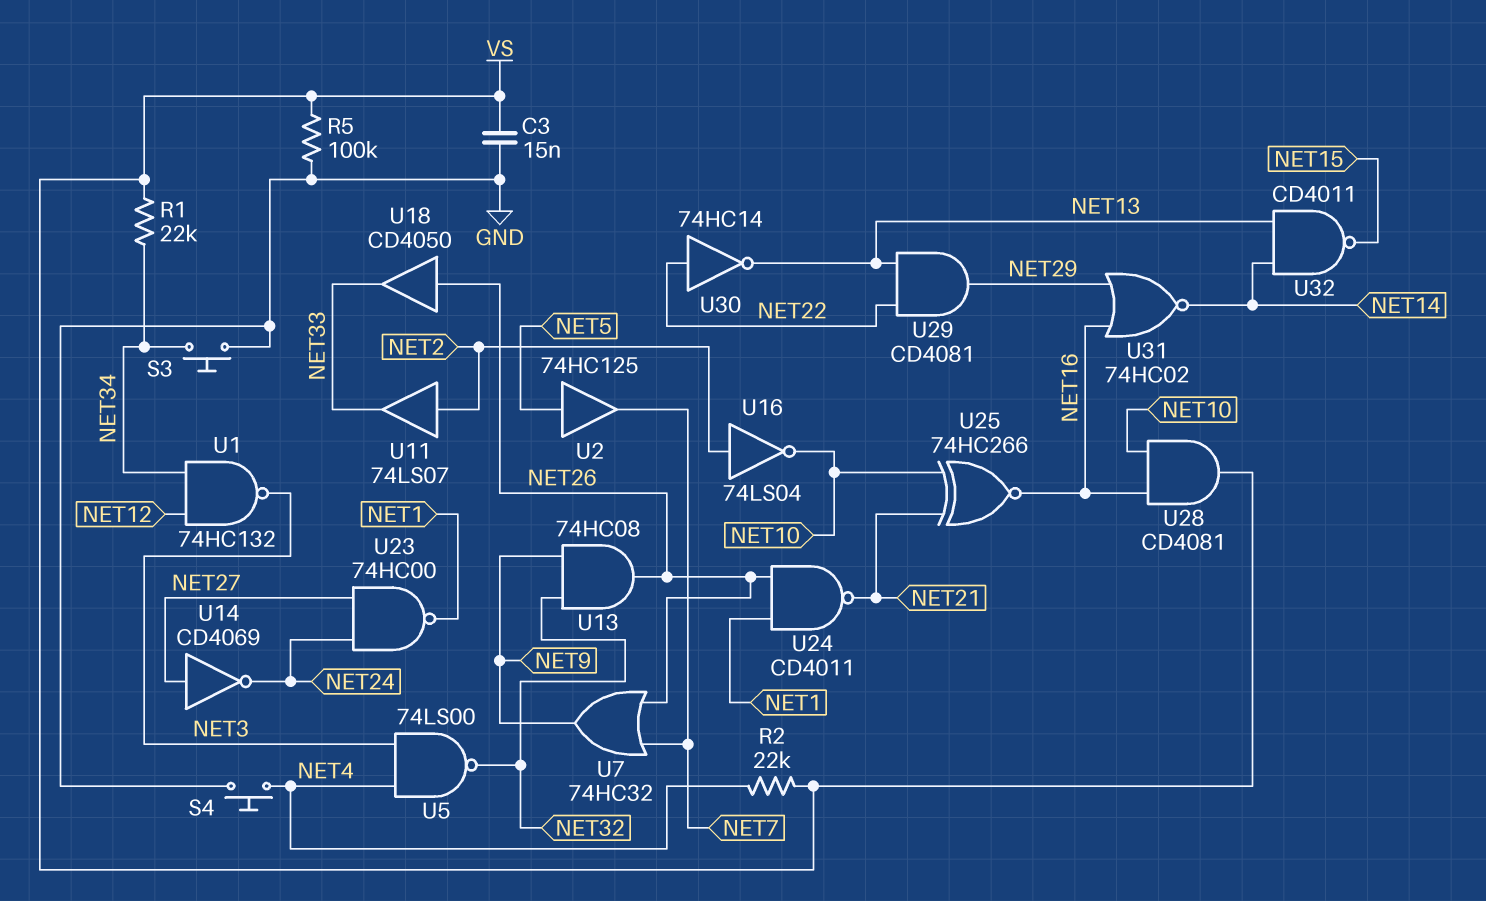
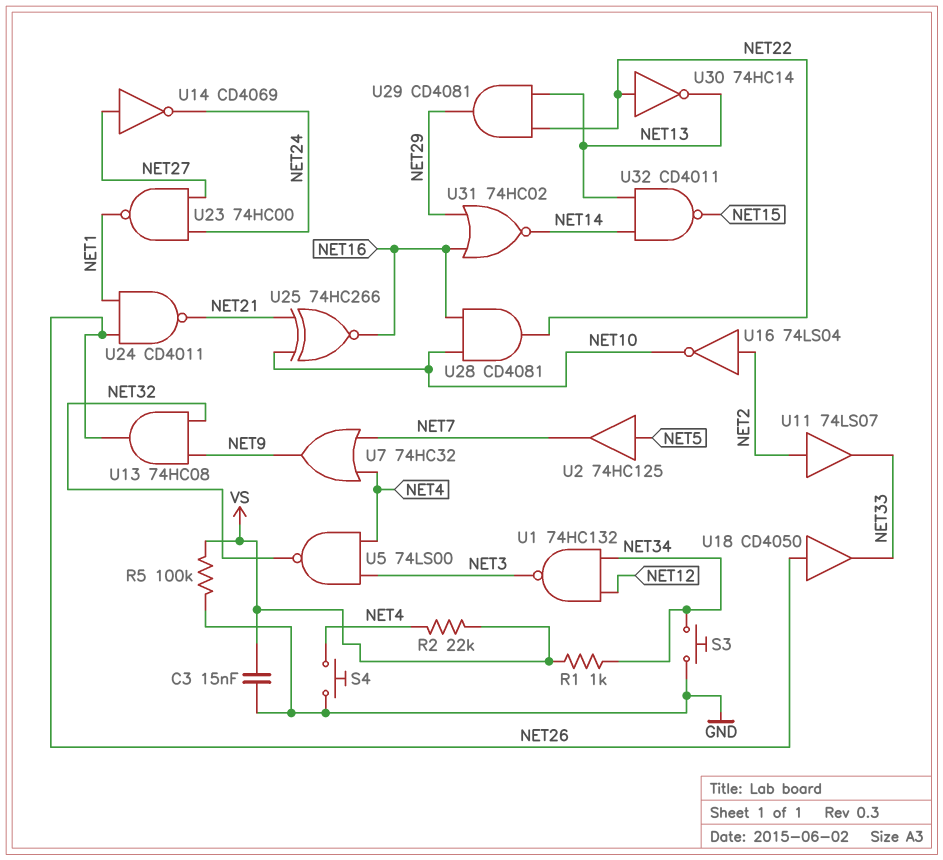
R1: 22k (NET34, VS) -> 1k (NET34, VS)
U7: OR 74HC32 (in NET7, in NET26, out NET9) -> OR 74HC32 (in NET4, in NET7, out NET9)
U28: AND CD4081 (in NET10, in NET16, out VS) -> AND CD4081 (in NET10, in NET16, out NET22)

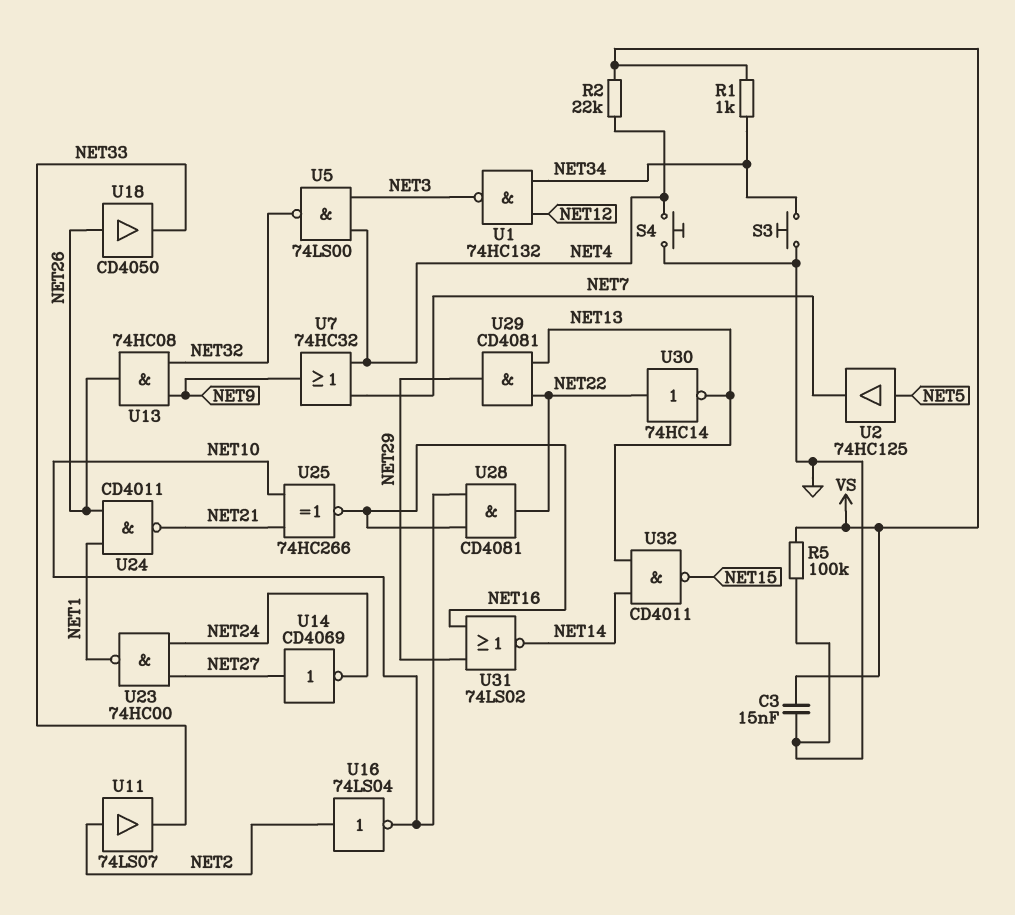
U31: NOR 74HC02 (in NET16, in NET29, out NET14) -> NOR 74LS02 (in NET16, in NET29, out NET14)

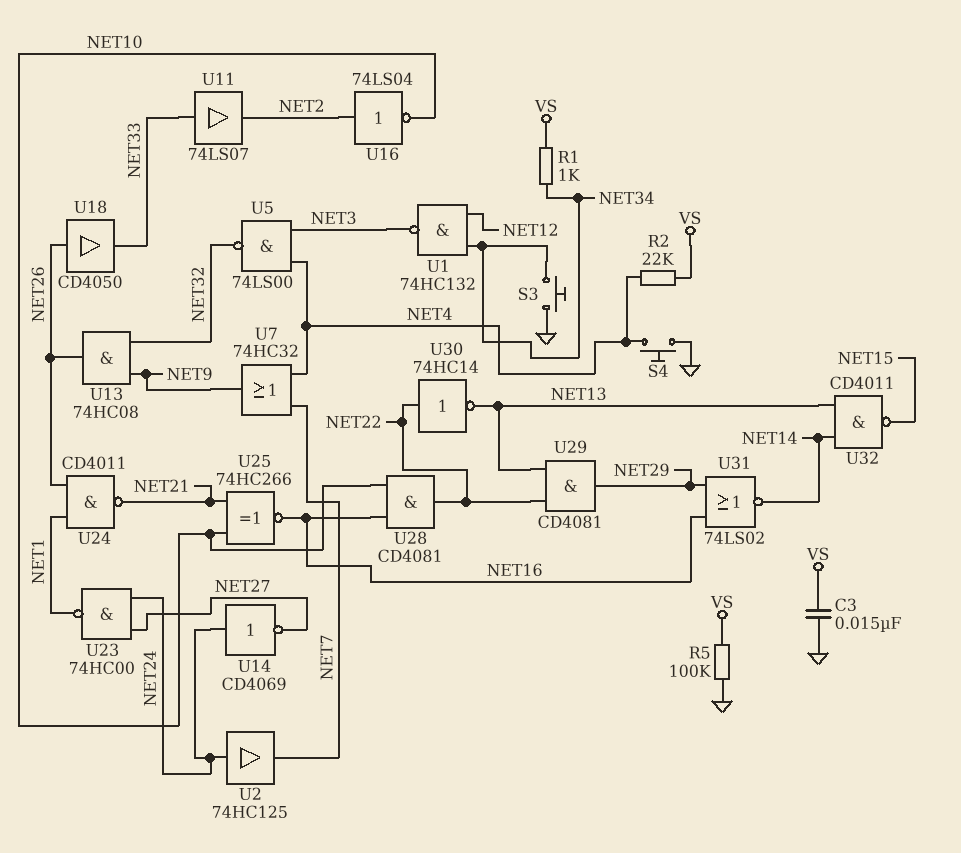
U2: buffer 74HC125 (in NET5, out NET7) -> buffer 74HC125 (in NET24, out NET7)
U11: buffer 74LS07 (in NET2, out NET33) -> buffer 74LS07 (in NET33, out NET2)
U14: NOT CD4069 (in NET27, out NET24) -> NOT CD4069 (in NET24, out NET27)

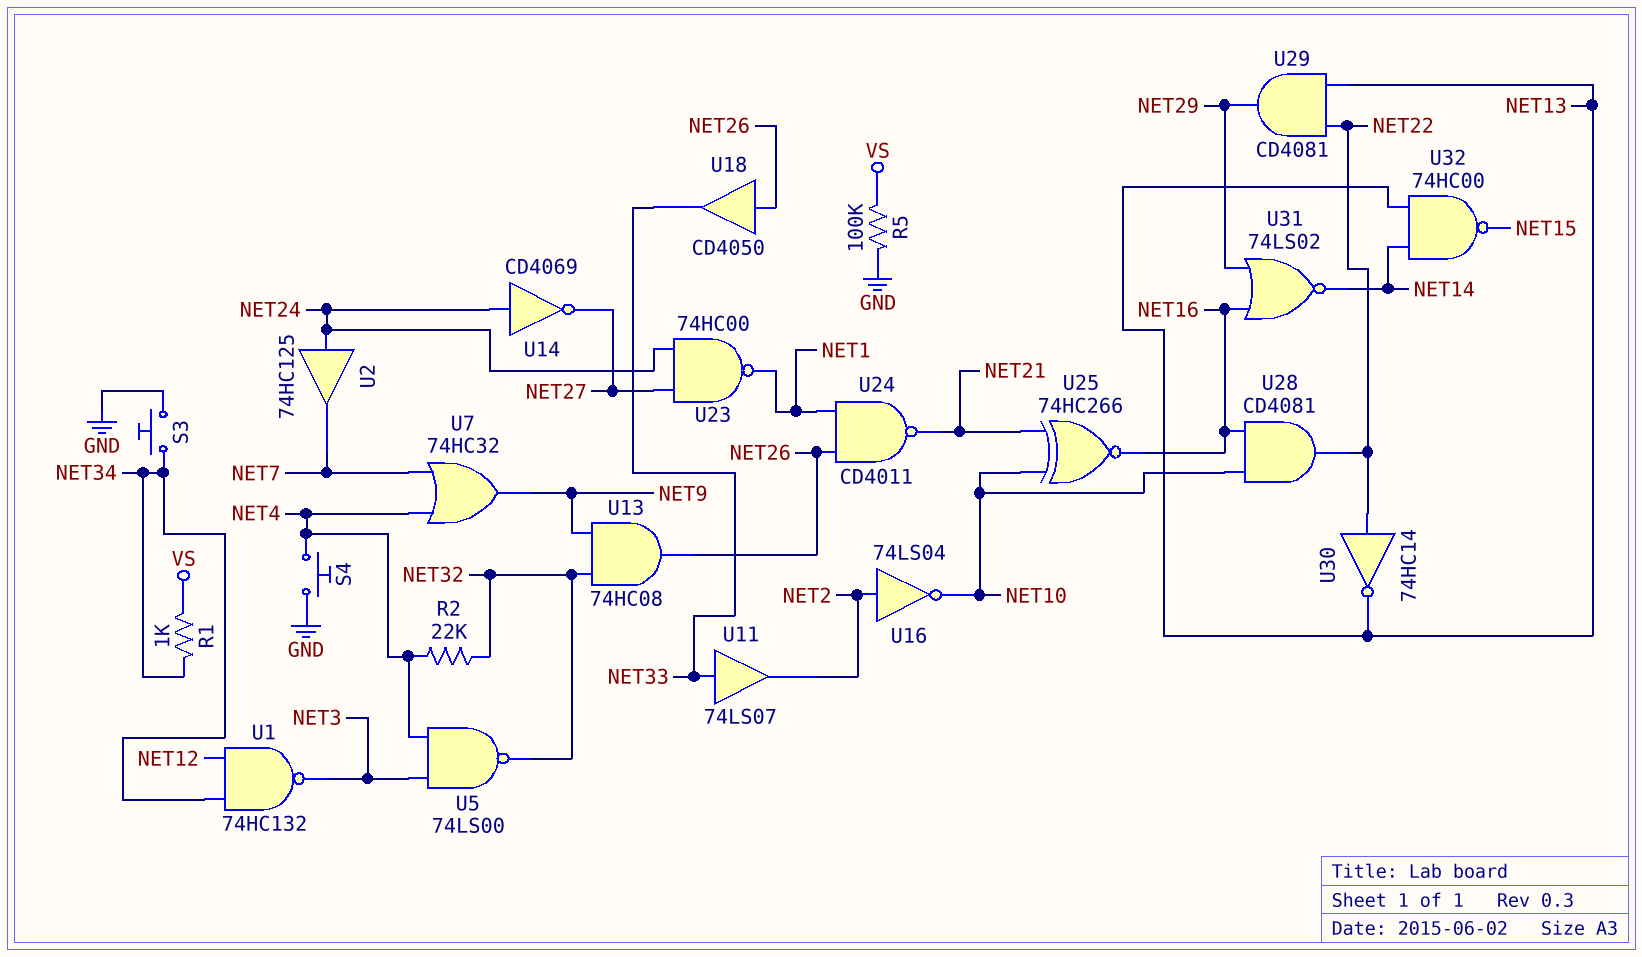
C3: 15nF (GND, VS) -> none
R2: 22k (NET4, VS) -> 22k (NET4, NET32)
U32: NAND CD4011 (in NET13, in NET14, out NET15) -> NAND 74HC00 (in NET13, in NET14, out NET15)

